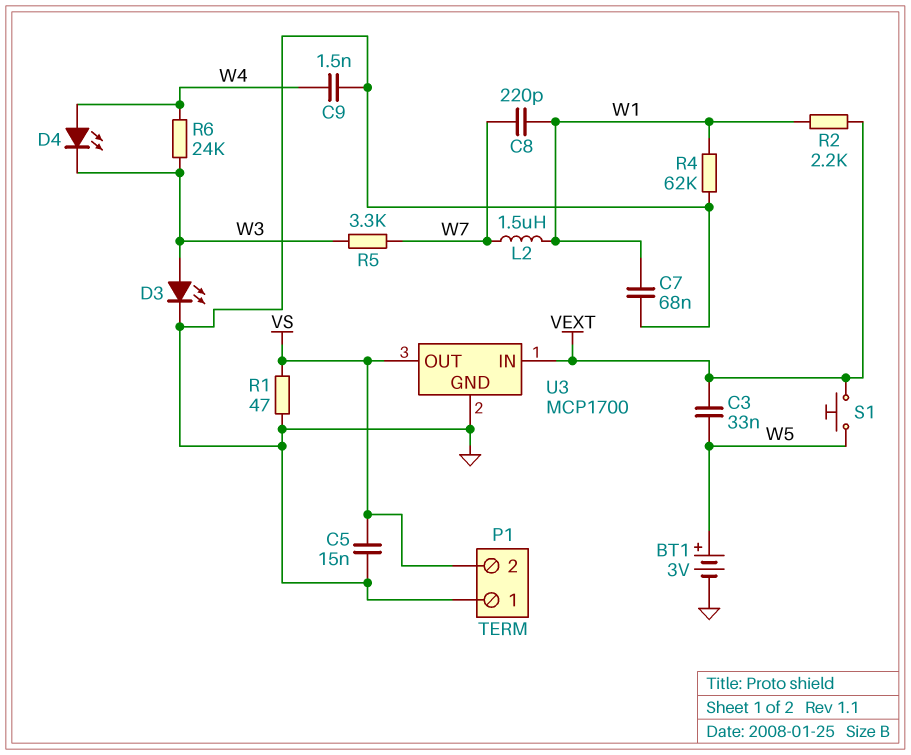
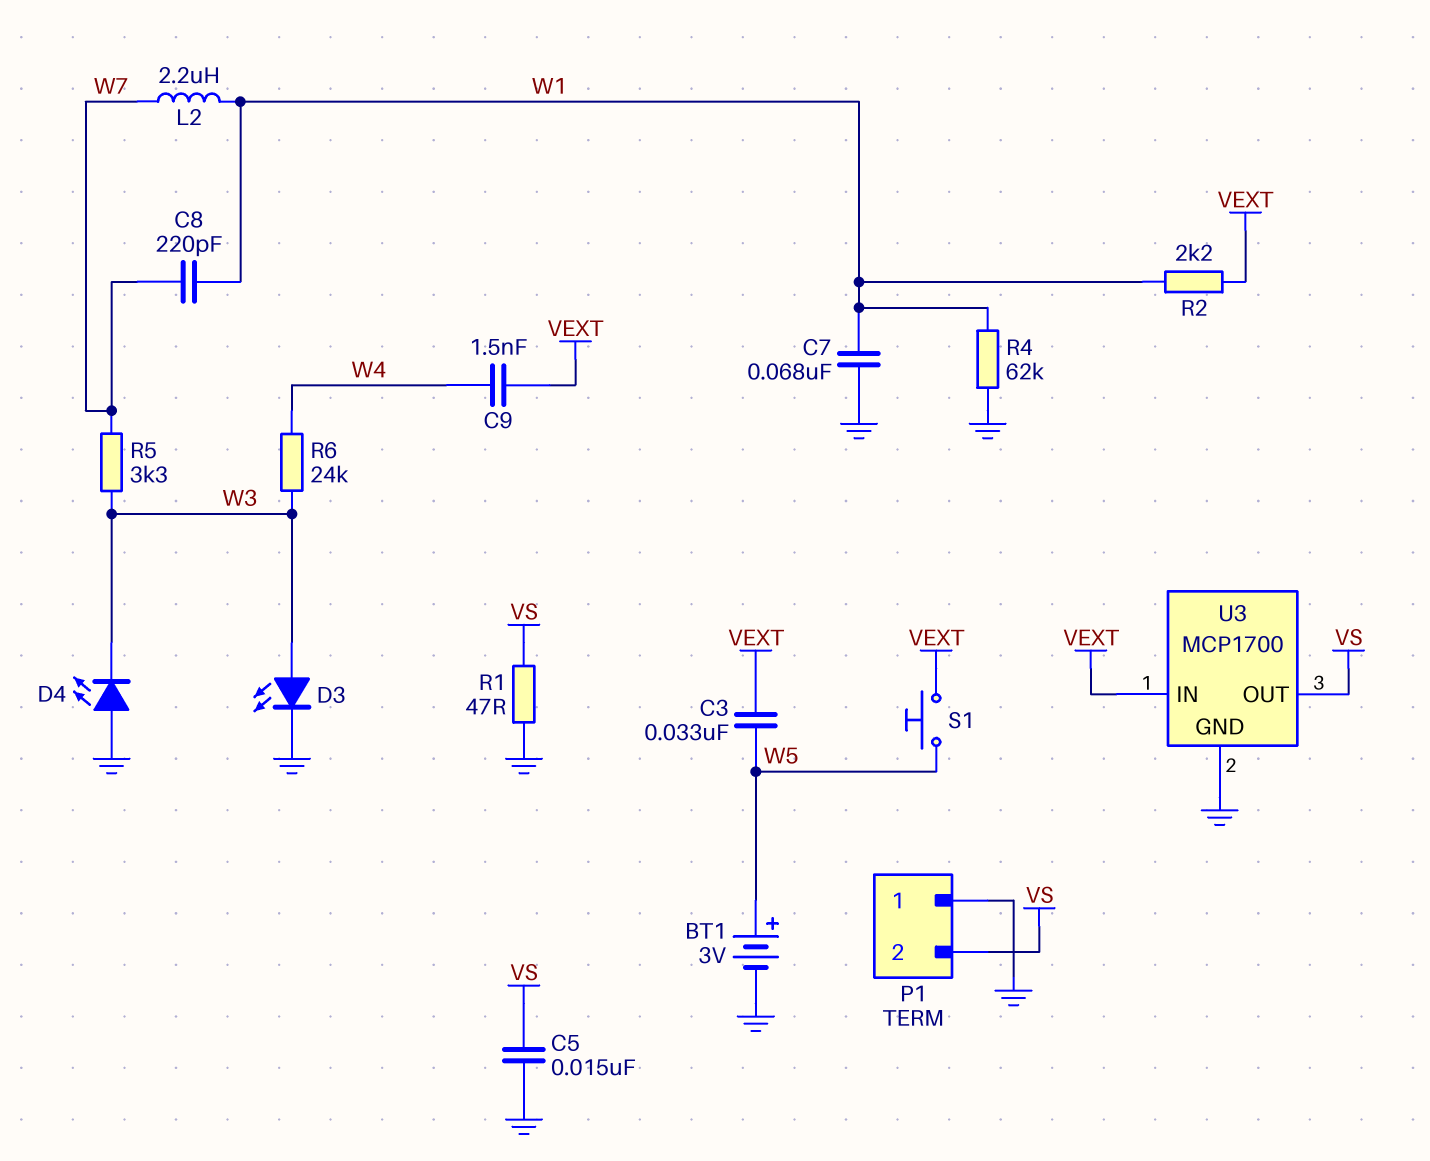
C9: 1.5nF (GND, W4) -> 1.5nF (VEXT, W4)
D4: LED (A W4, K W3) -> LED (A GND, K W3)
L2: 1.5uH (W1, W7) -> 2.2uH (W1, W7)

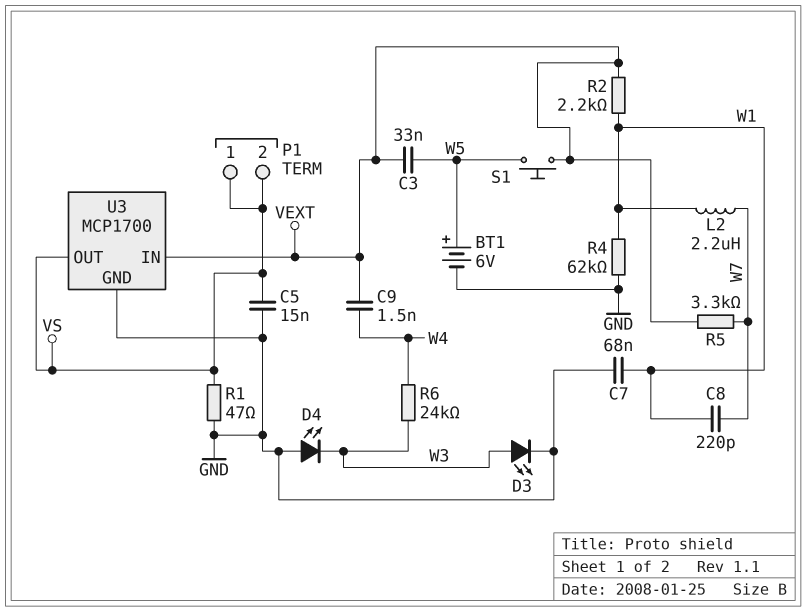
BT1: 3V (plus W5, minus GND) -> 6V (plus W5, minus GND)
P1 pin 1: GND -> VS
R5: 3.3k (W3, W7) -> 3.3k (VEXT, W7)

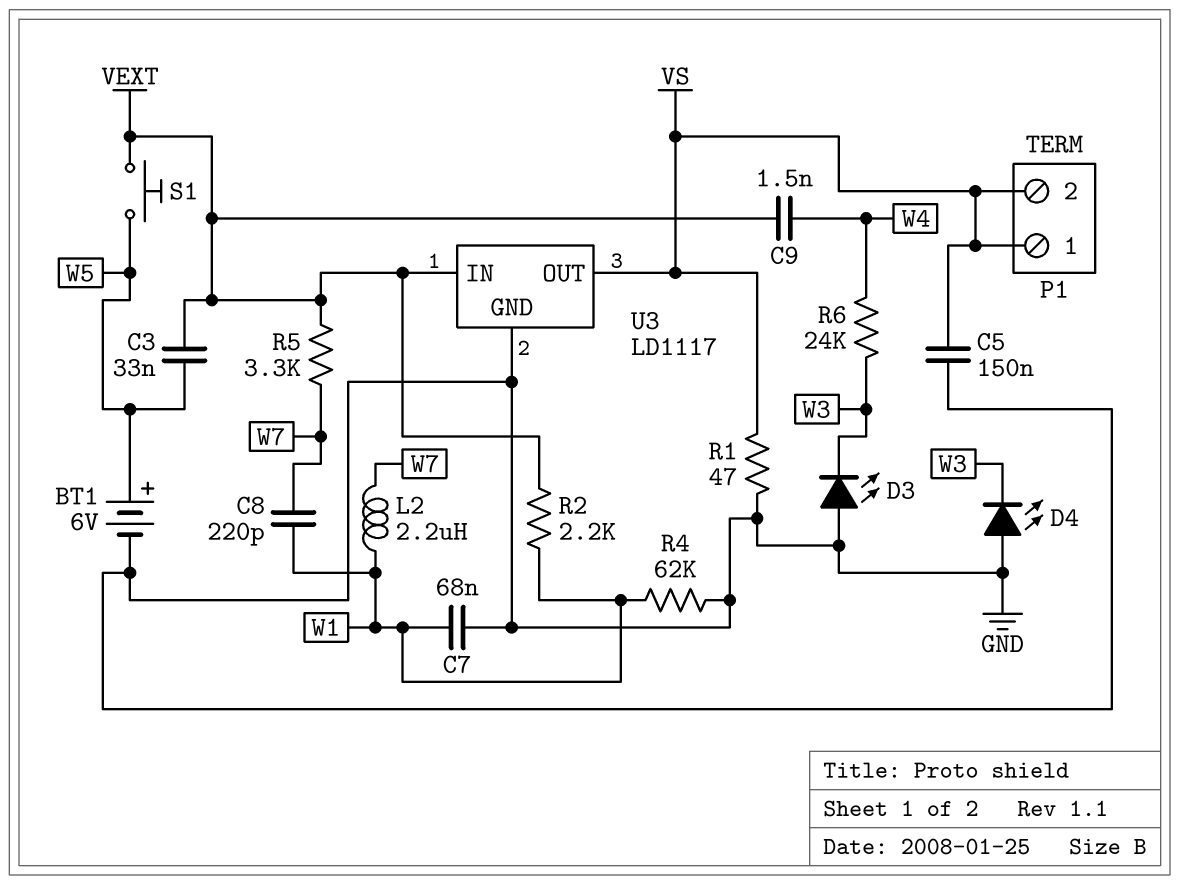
C5: 15nF (GND, VS) -> 150nF (GND, VS)
D3: LED (A W3, K GND) -> LED (A GND, K W3)
U3: MCP1700 -> LD1117

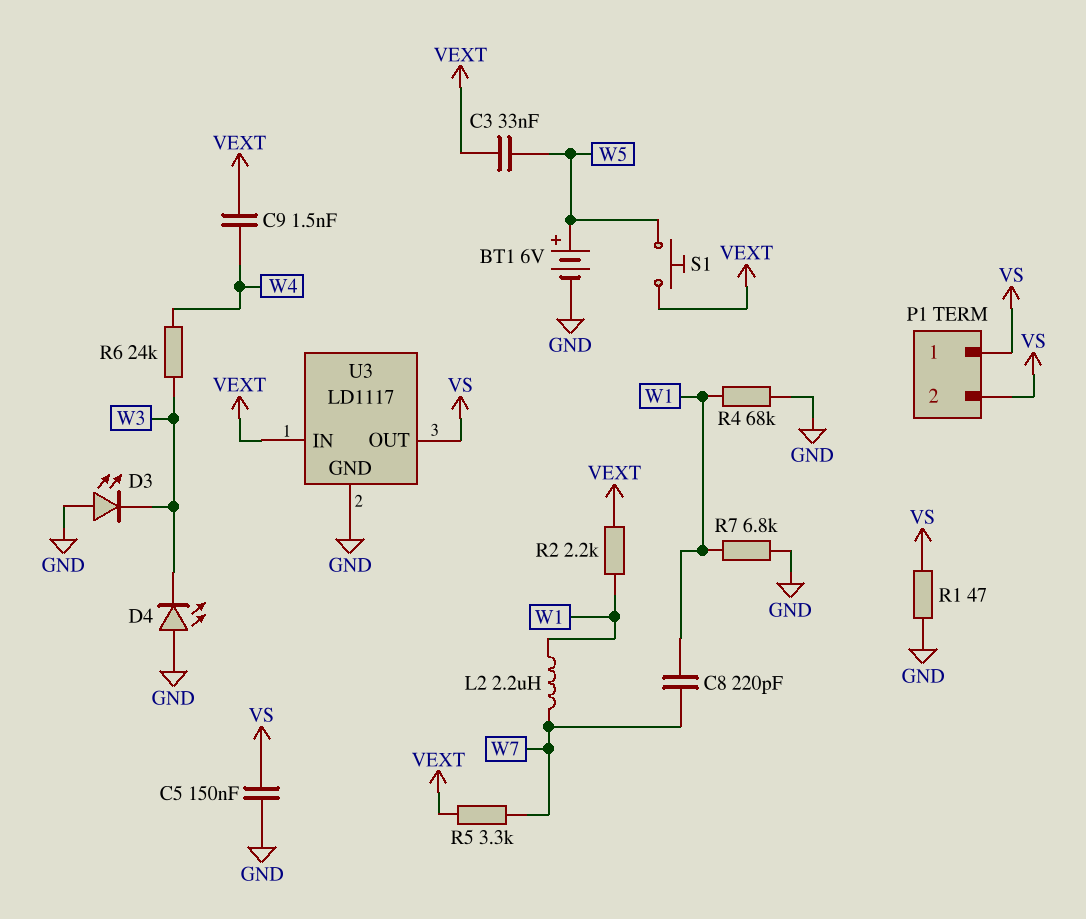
C7: 68nF (GND, W1) -> none
R4: 62k (GND, W1) -> 68k (GND, W1)
R7: none -> 6.8k (GND, W1)

